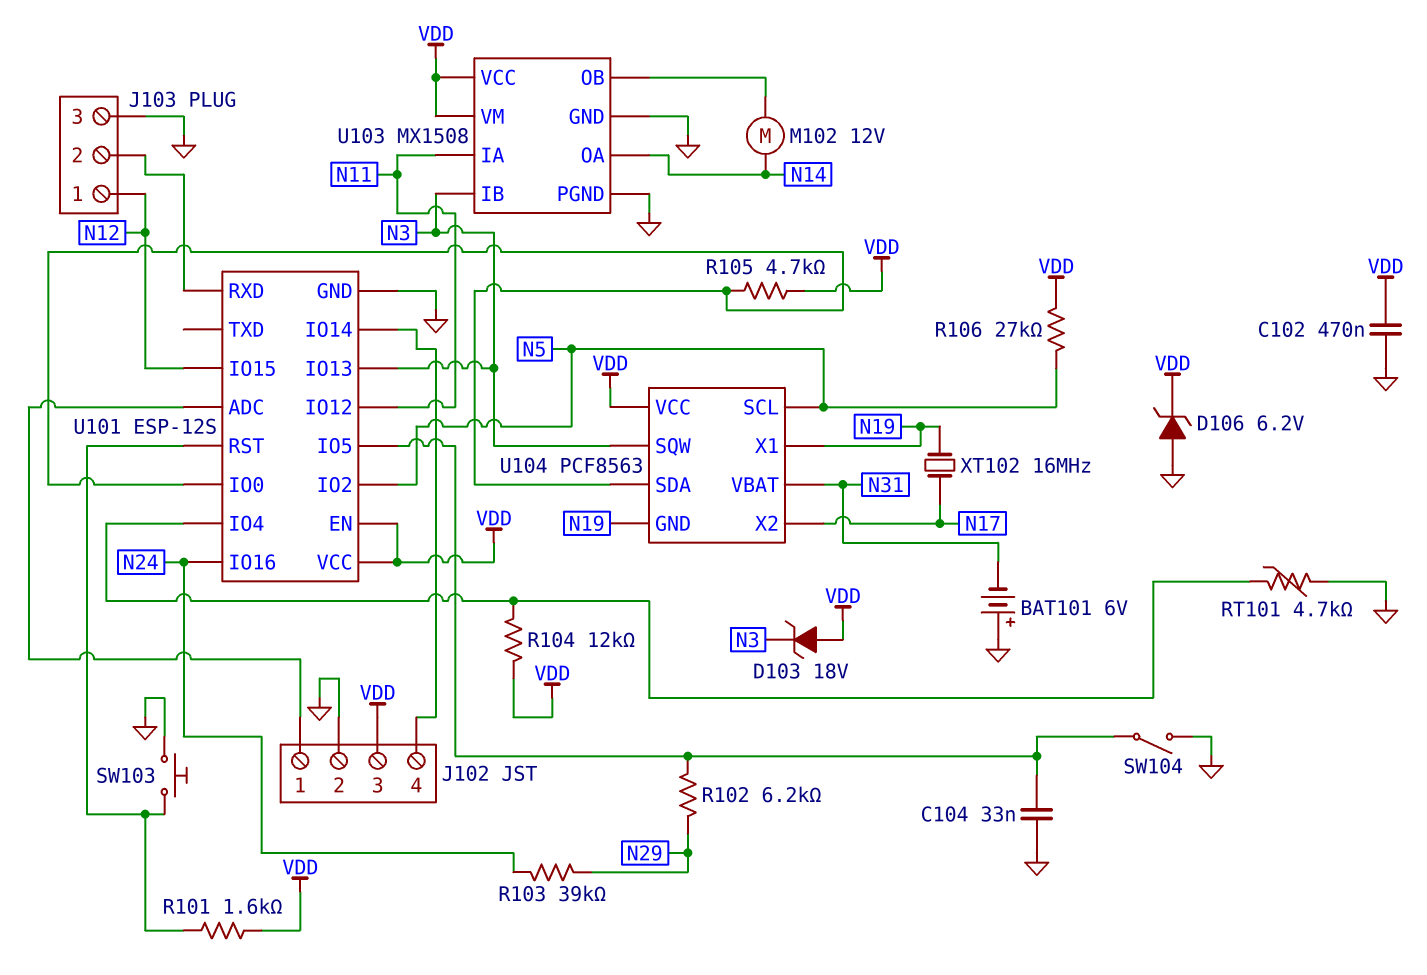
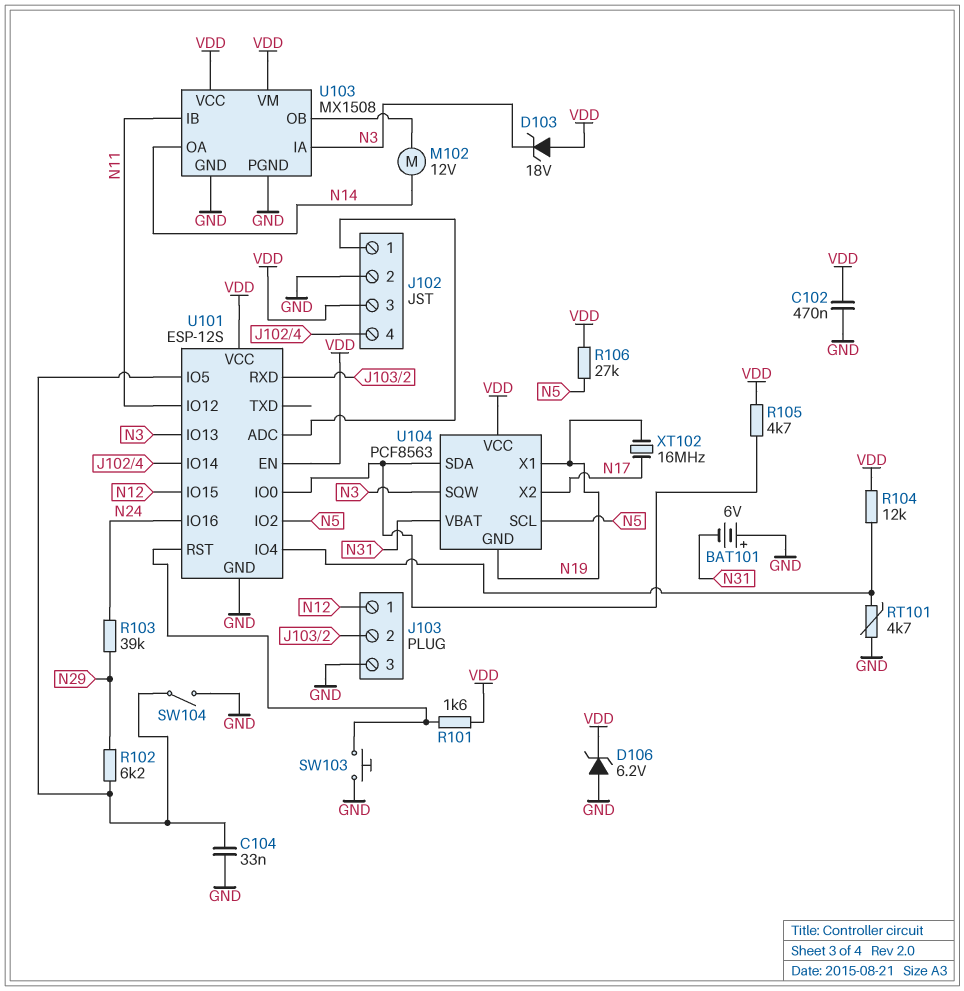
U103 pin IA: N11 -> N3
U103 pin IB: N3 -> N11

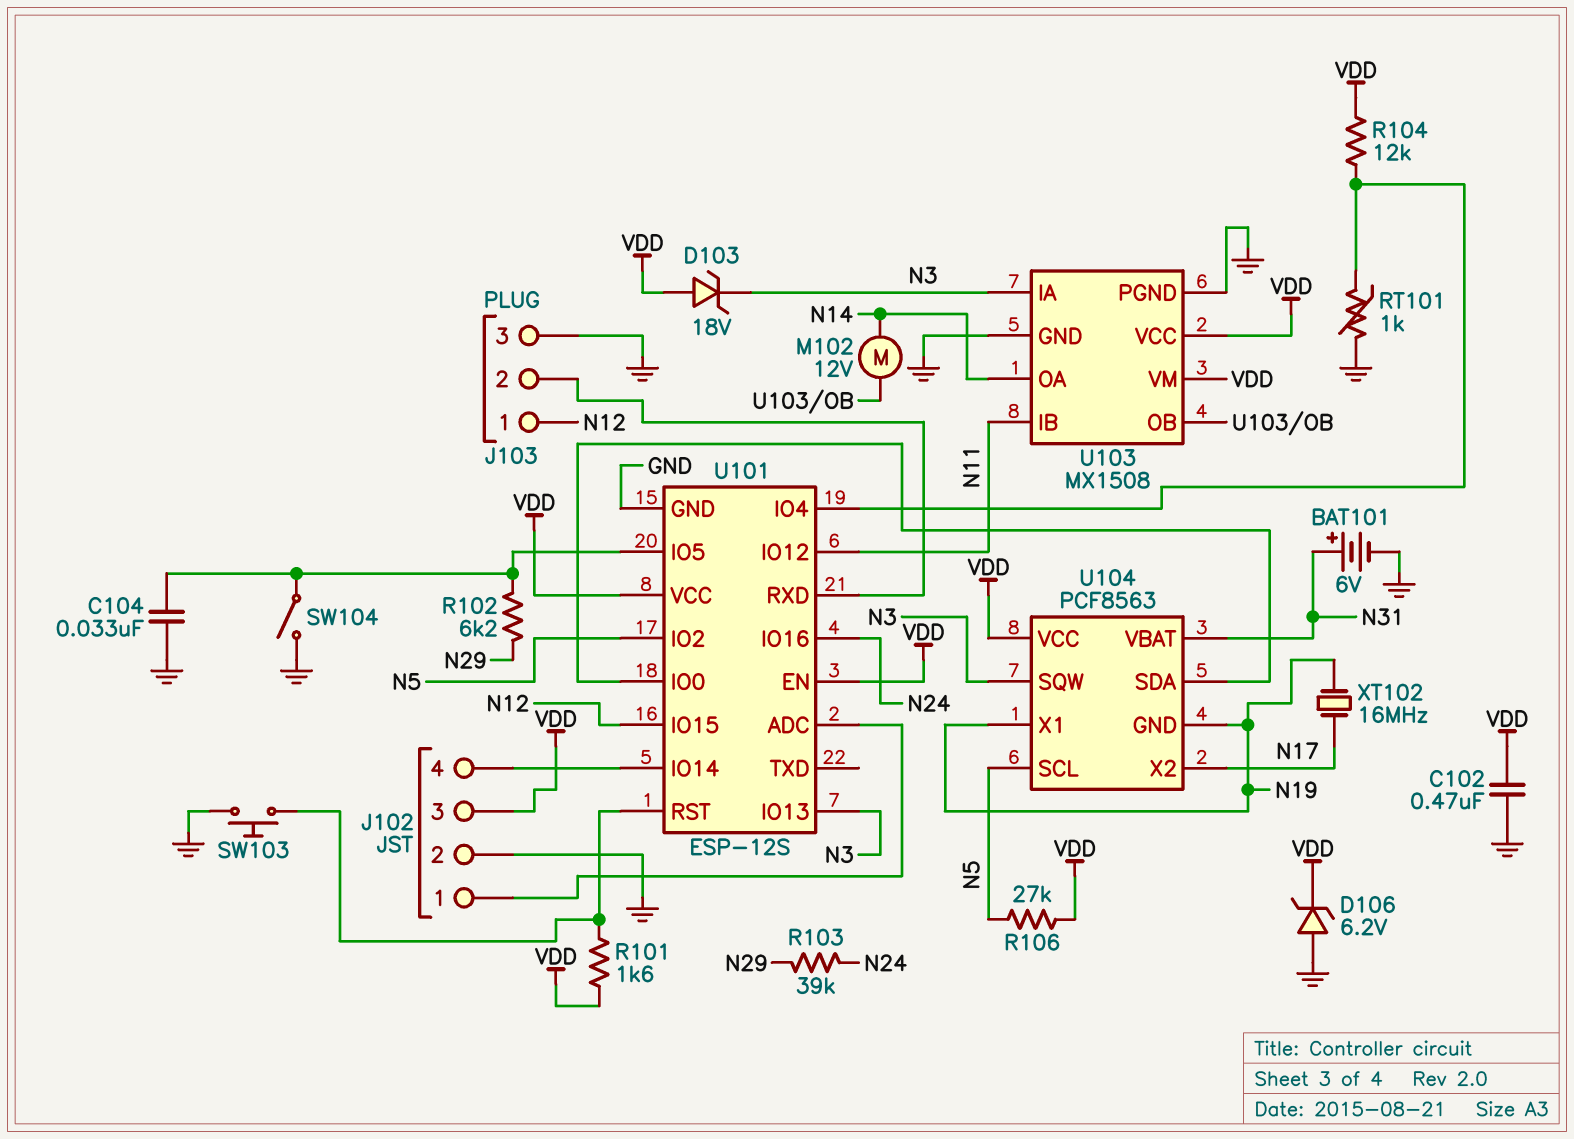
BAT101: 6V (plus GND, minus N31) -> 6V (plus N31, minus GND)
R105: 4.7k (U101/IO0, VDD) -> none
RT101: 4.7k (GND, U101/IO4) -> 1k (GND, U101/IO4)

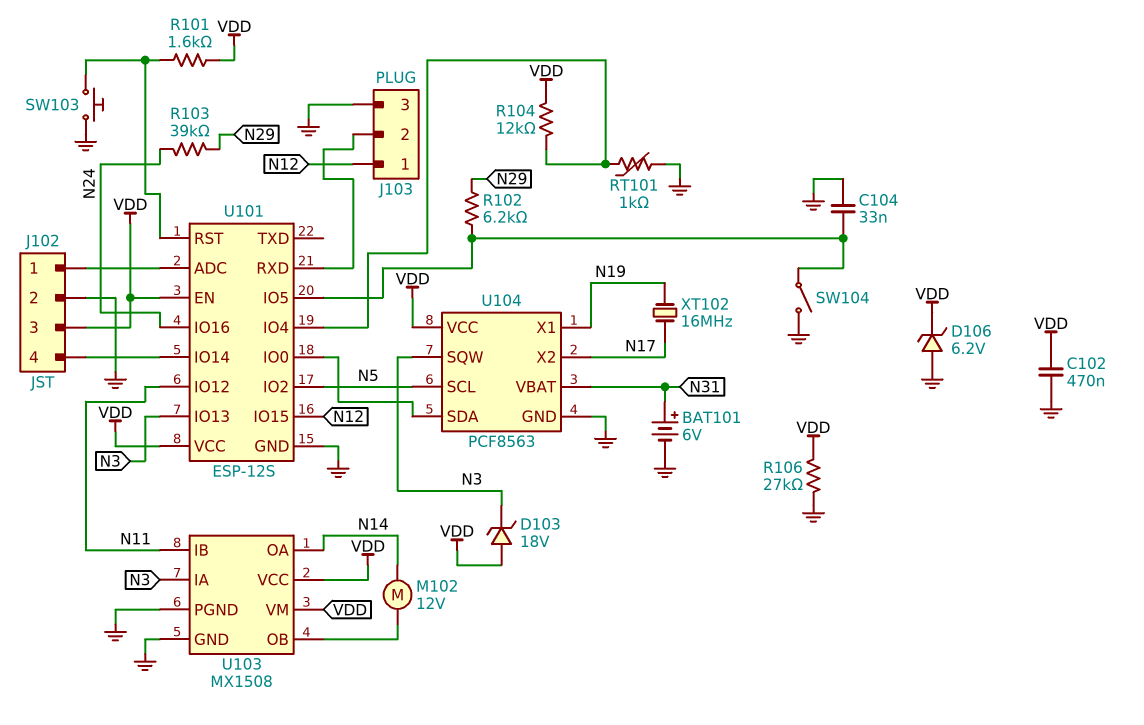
R106: 27k (N5, VDD) -> 27k (GND, VDD)
U104 pin GND: N19 -> GND

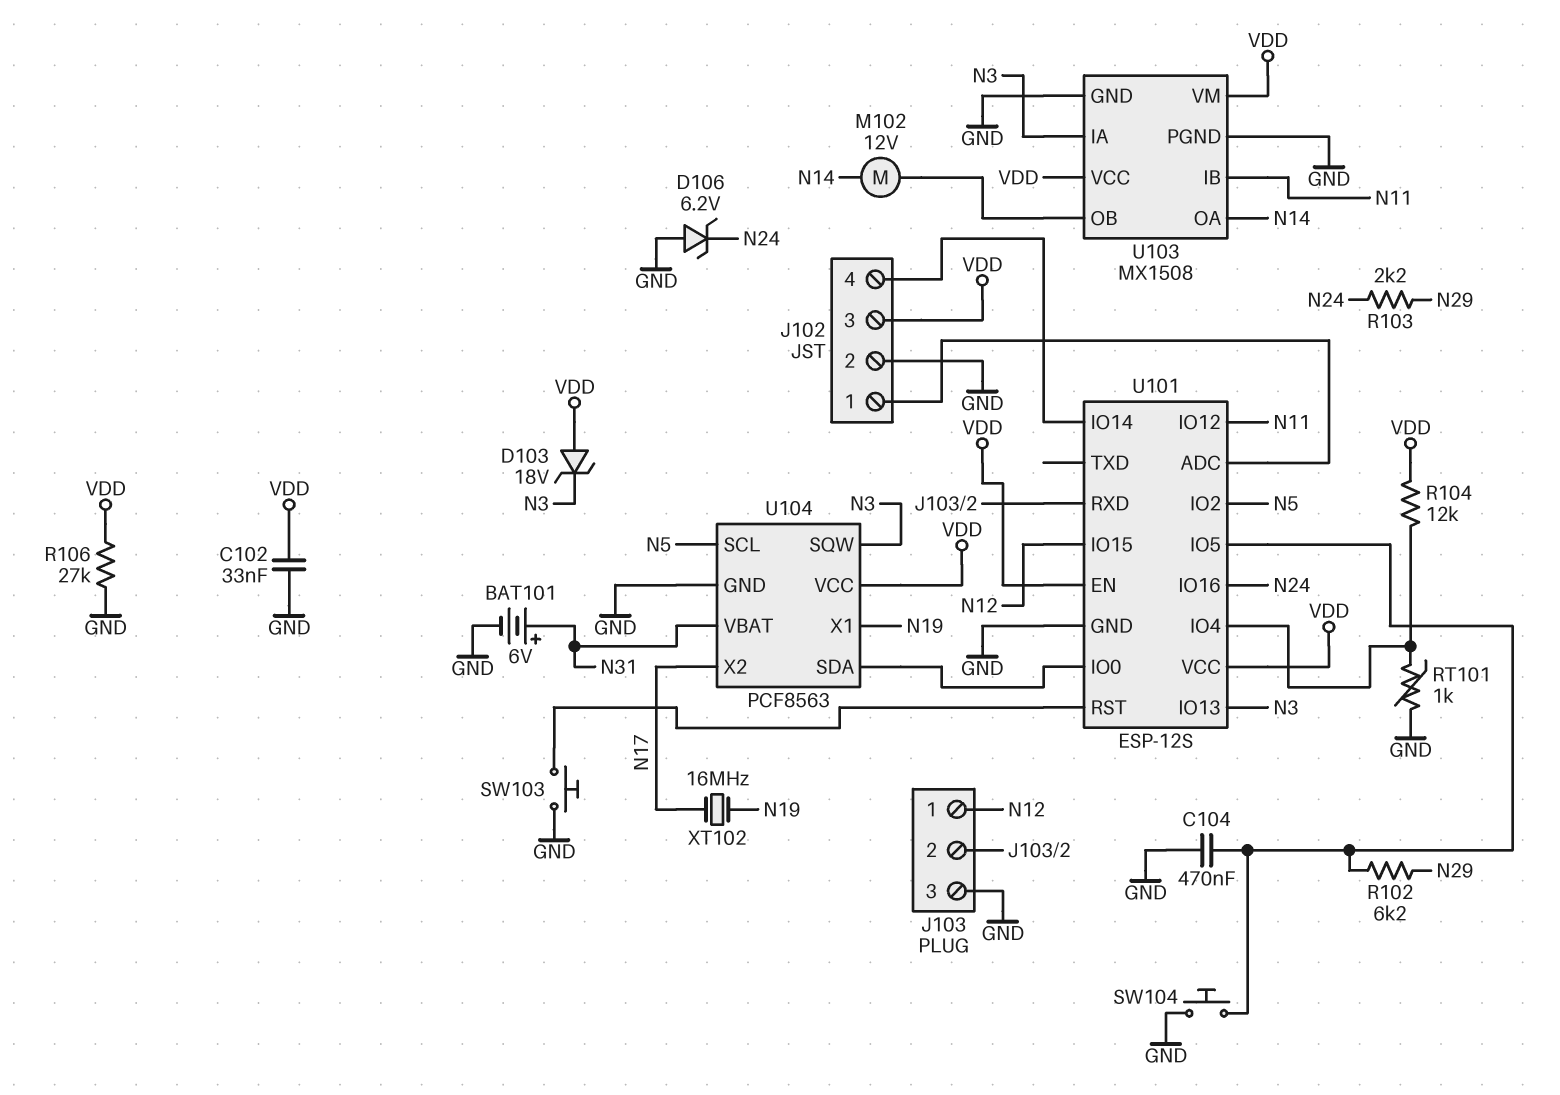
C102: 470nF (GND, VDD) -> 33nF (GND, VDD)
C104: 33nF (GND, U101/IO5) -> 470nF (GND, U101/IO5)
D106: zener 6.2V (A GND, K VDD) -> zener 6.2V (A GND, K N24)
R101: 1.6k (U101/RST, VDD) -> none
R103: 39k (N24, N29) -> 2.2k (N24, N29)
SW104: switch (GND, U101/IO5) -> button (GND, U101/IO5)

